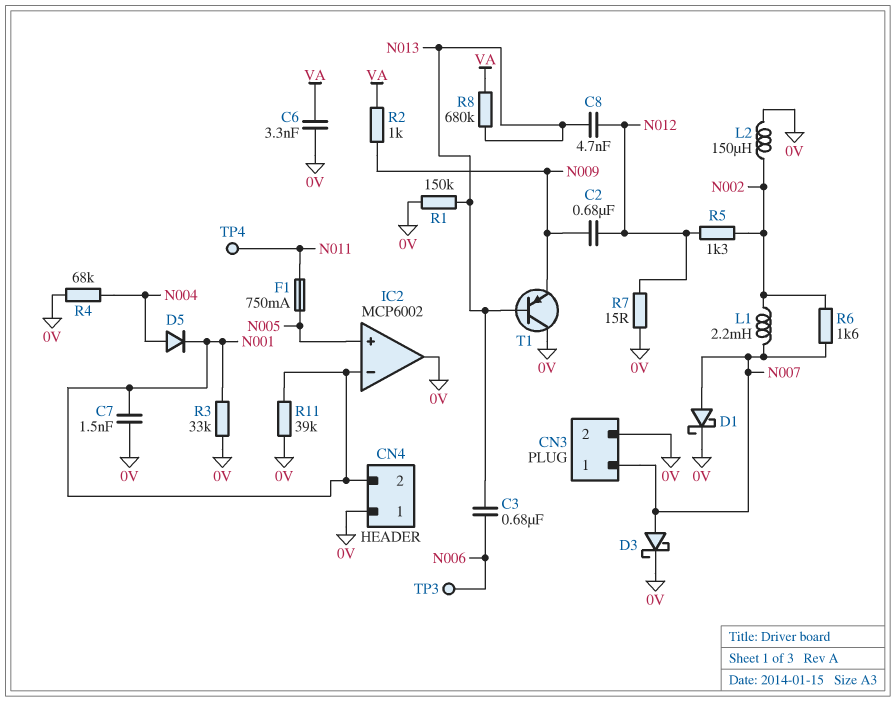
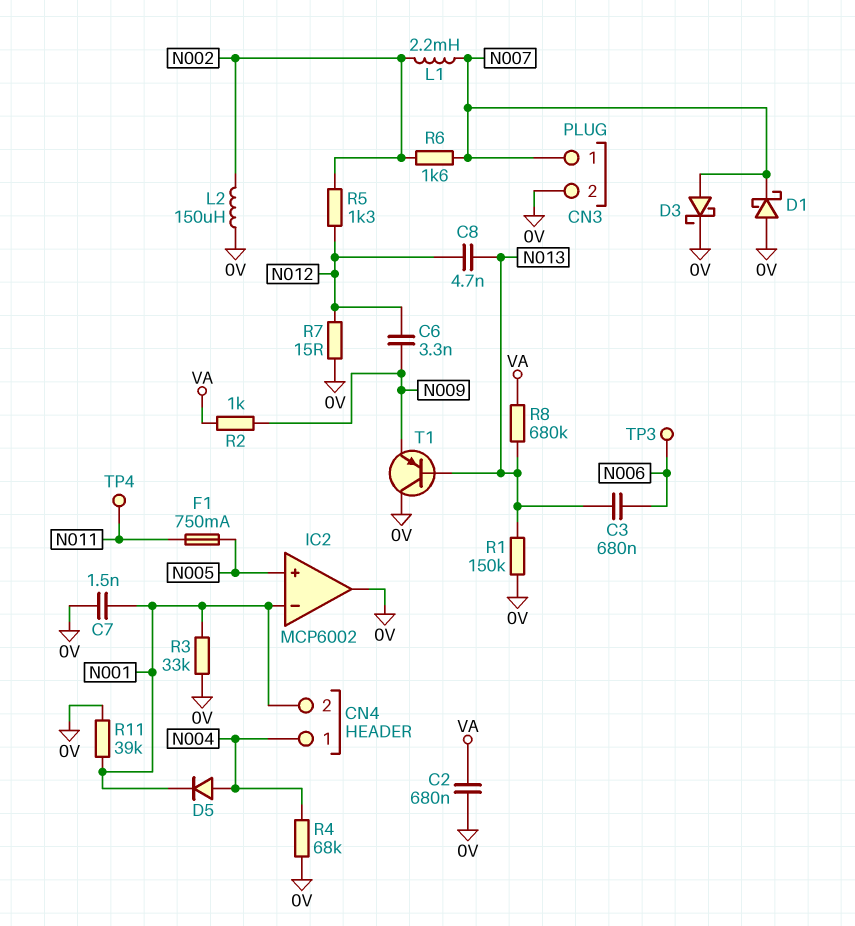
C2: 680nF (N009, N012) -> 680nF (0V, VA)
C6: 3.3nF (0V, VA) -> 3.3nF (N009, N012)
CN4 pin 1: 0V -> N004
D1: schottky (A N007, K 0V) -> schottky (A 0V, K N007)

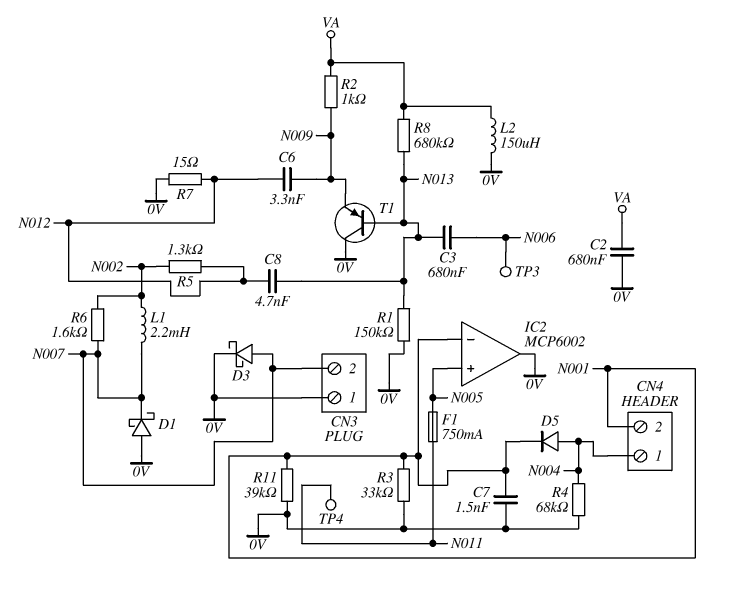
CN3 pin 1: N007 -> 0V
CN3 pin 2: 0V -> N007
L2: 150uH (0V, N002) -> 150uH (0V, VA)

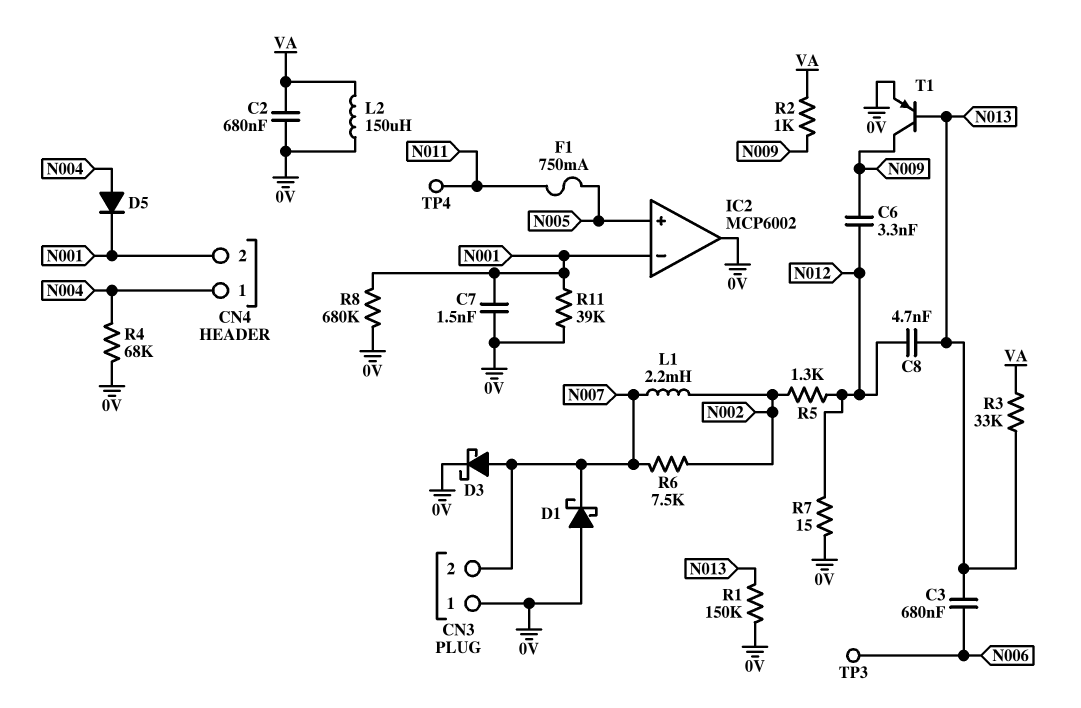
R3: 33k (0V, N001) -> 33k (N013, VA)
R6: 1.6k (N002, N007) -> 7.5k (N002, N007)
R8: 680k (N013, VA) -> 680k (0V, N001)
T1: PNP (B N013, C 0V, E N009) -> PNP (B N013, C N009, E 0V)

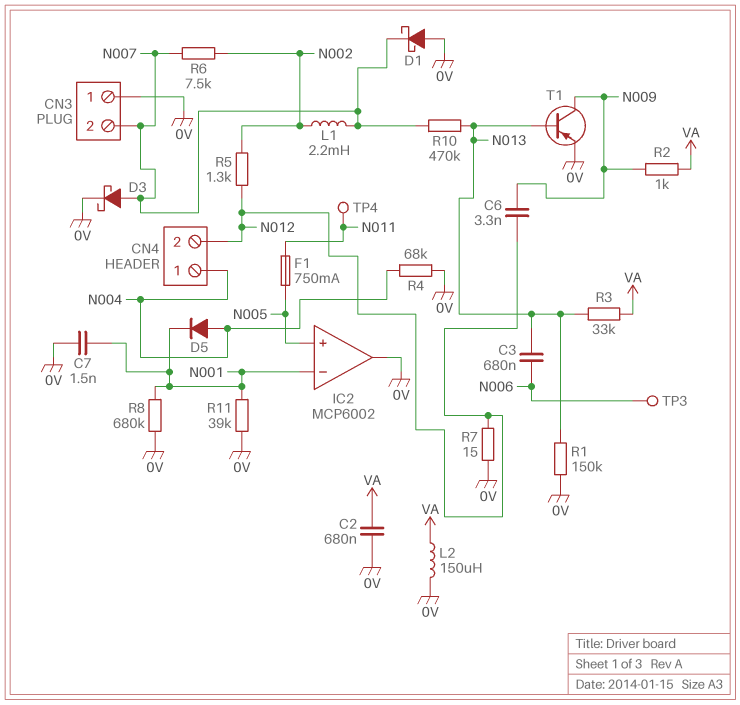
C8: 4.7nF (N012, N013) -> none
CN4 pin 2: N001 -> N012
R10: none -> 470k (N007, N013)

